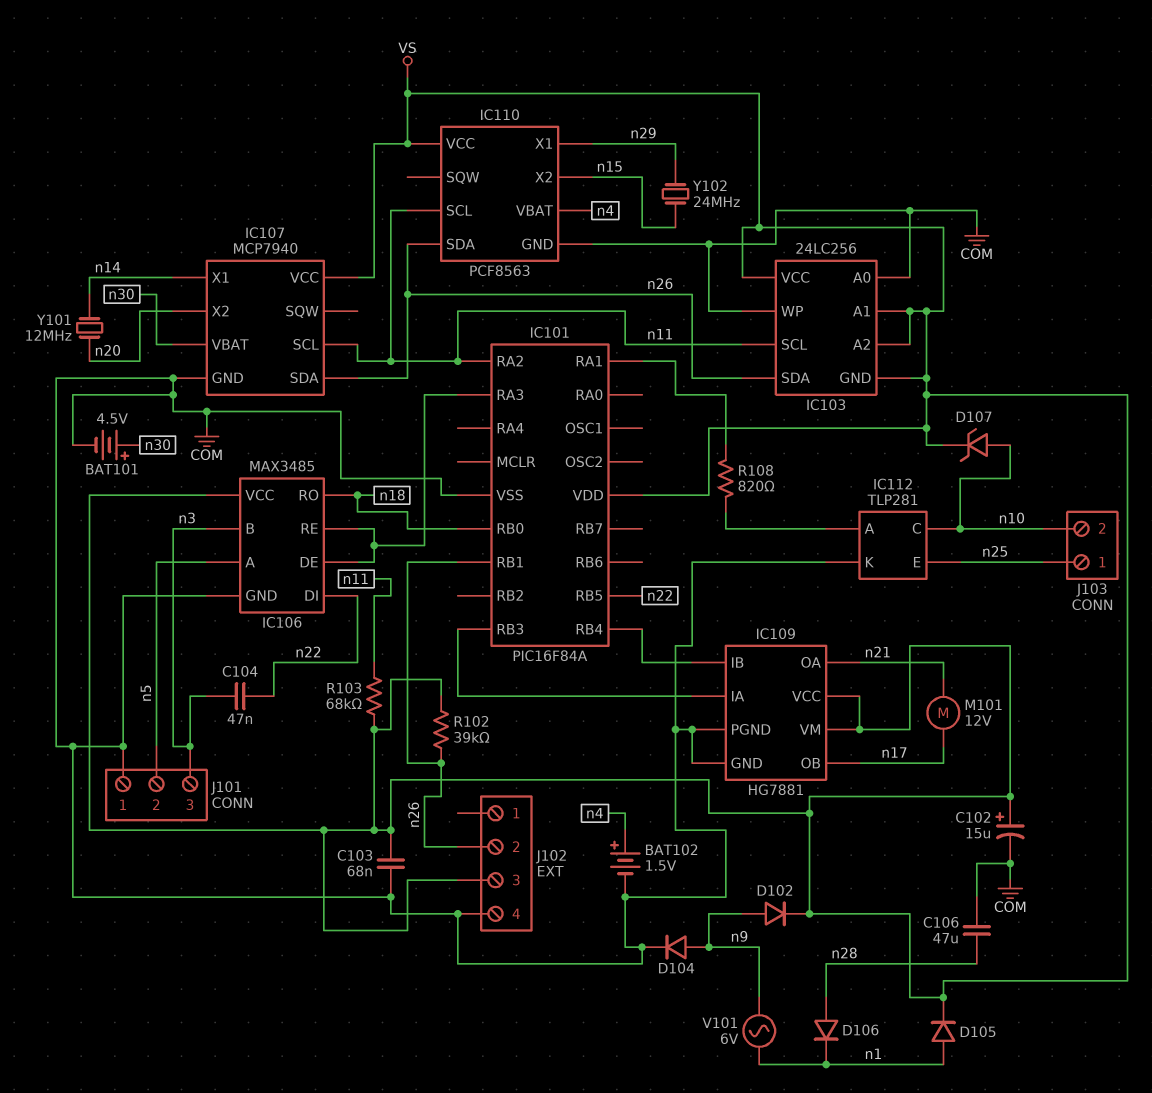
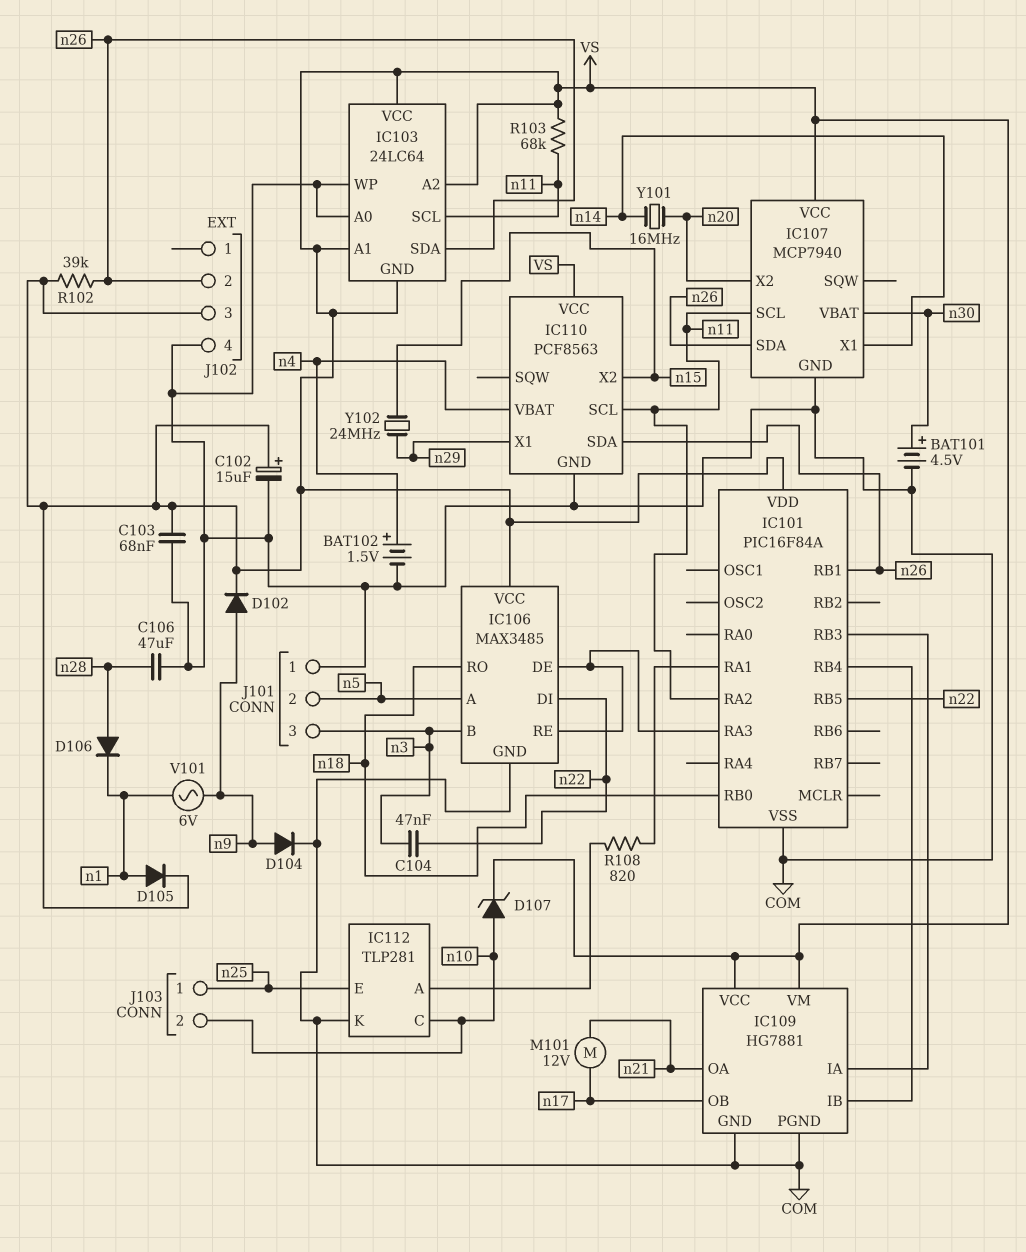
IC103: 24LC256 -> 24LC64
Y101: 12MHz (n14, n20) -> 16MHz (n14, n20)

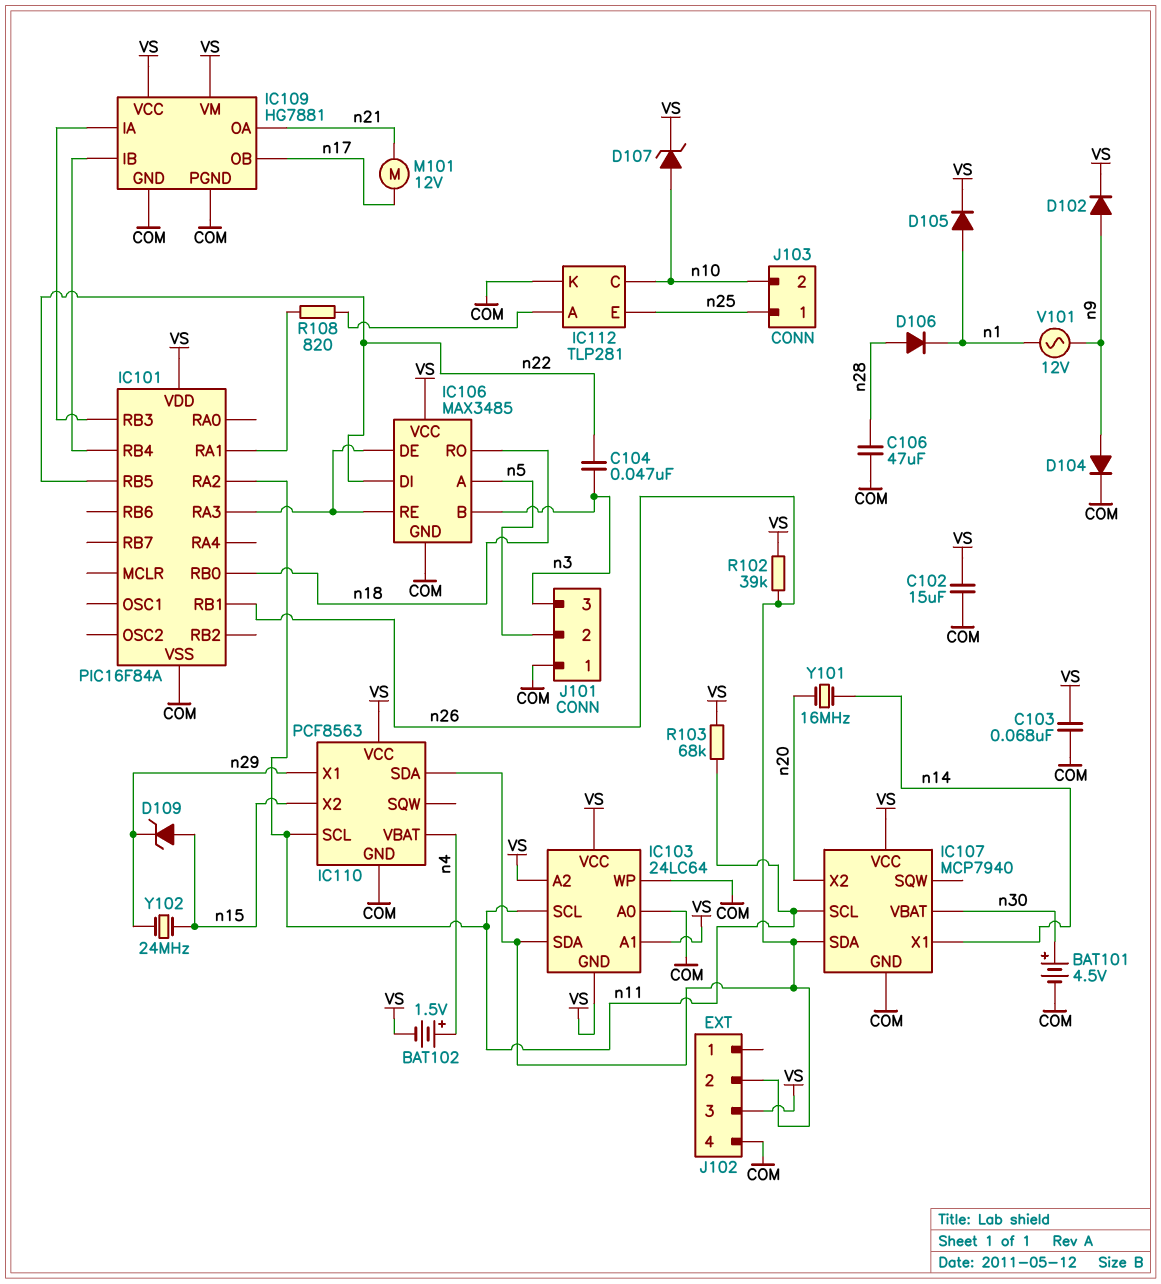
BAT102: 1.5V (plus n4, minus COM) -> 1.5V (plus n4, minus VS)
C102: 15uF (plus VS, minus COM) -> 15uF (COM, VS)
D109: none -> zener (A n15, K n29)
V101: AC 6V (n1, n9) -> AC 12V (n1, n9)

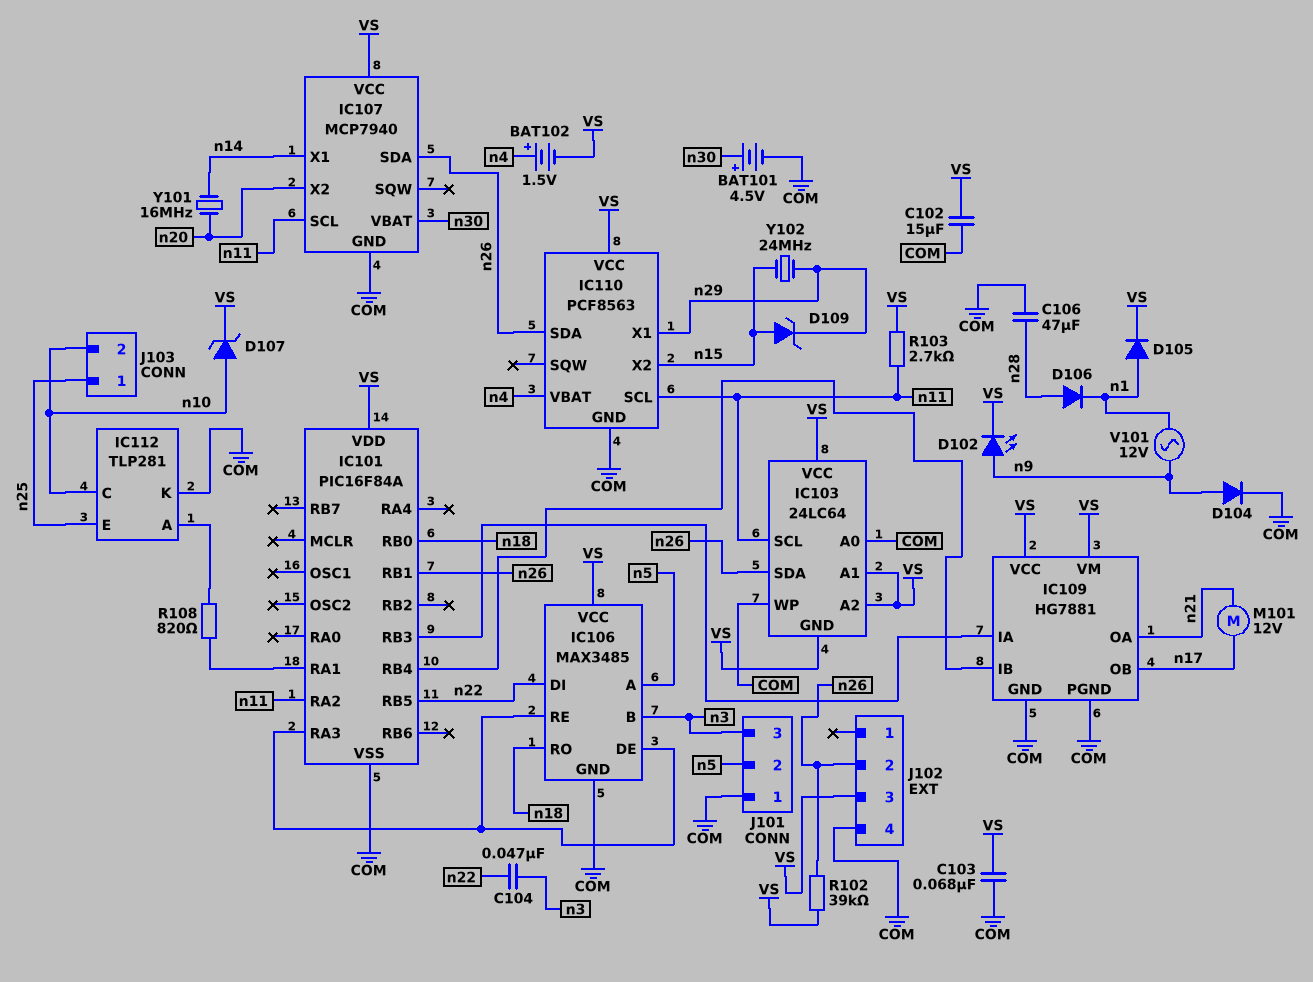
D102: diode (A n9, K VS) -> LED (A n9, K VS)
R103: 68k (VS, n11) -> 2.7k (VS, n11)

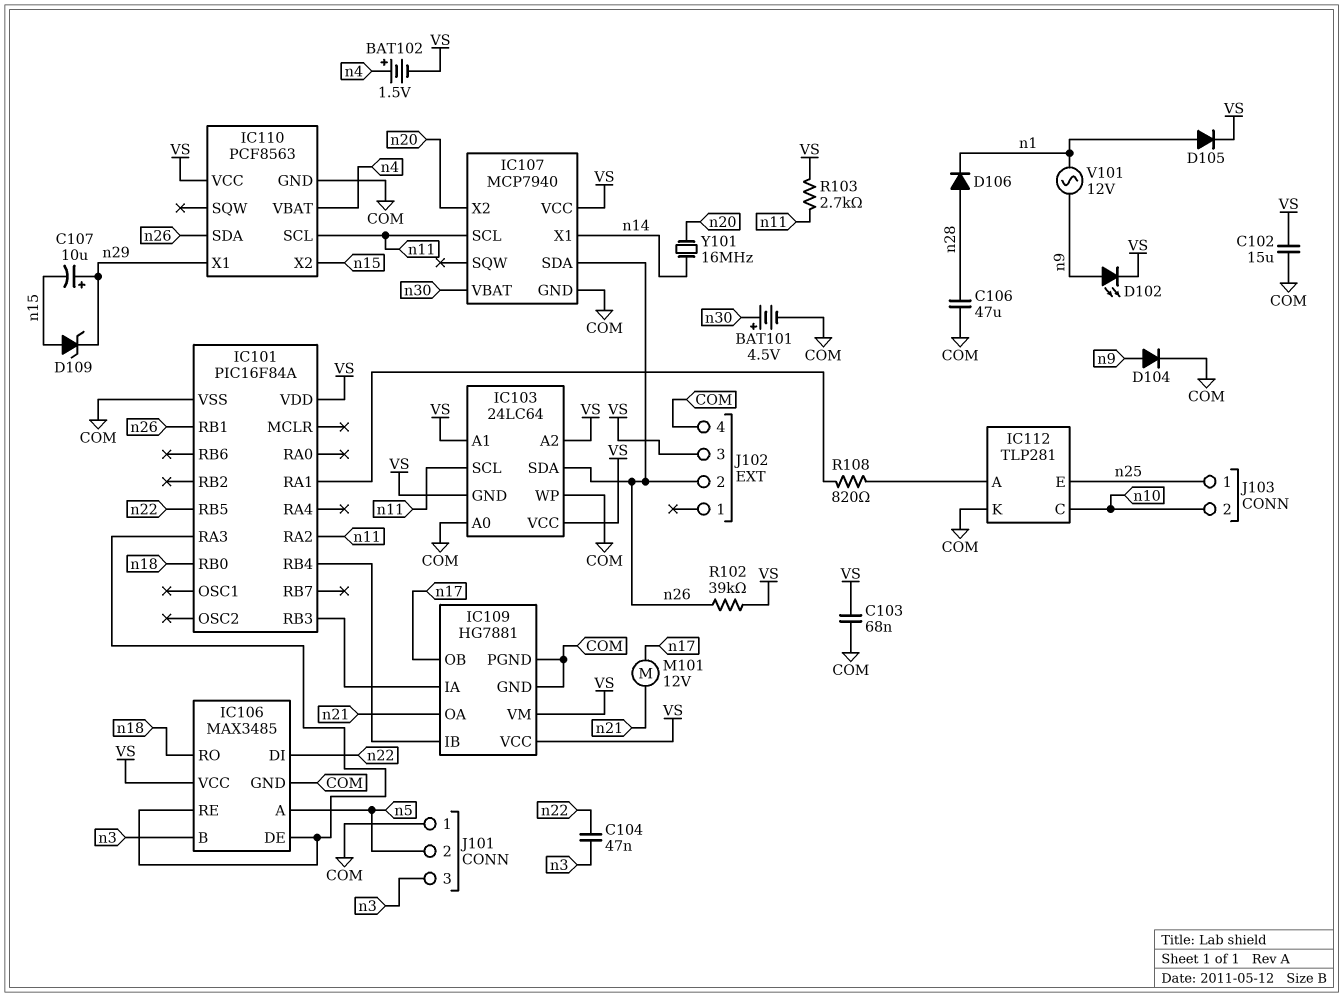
C107: none -> 10uF (plus n29, minus n15)
D107: zener (A n10, K VS) -> none
Y102: 24MHz (n15, n29) -> none

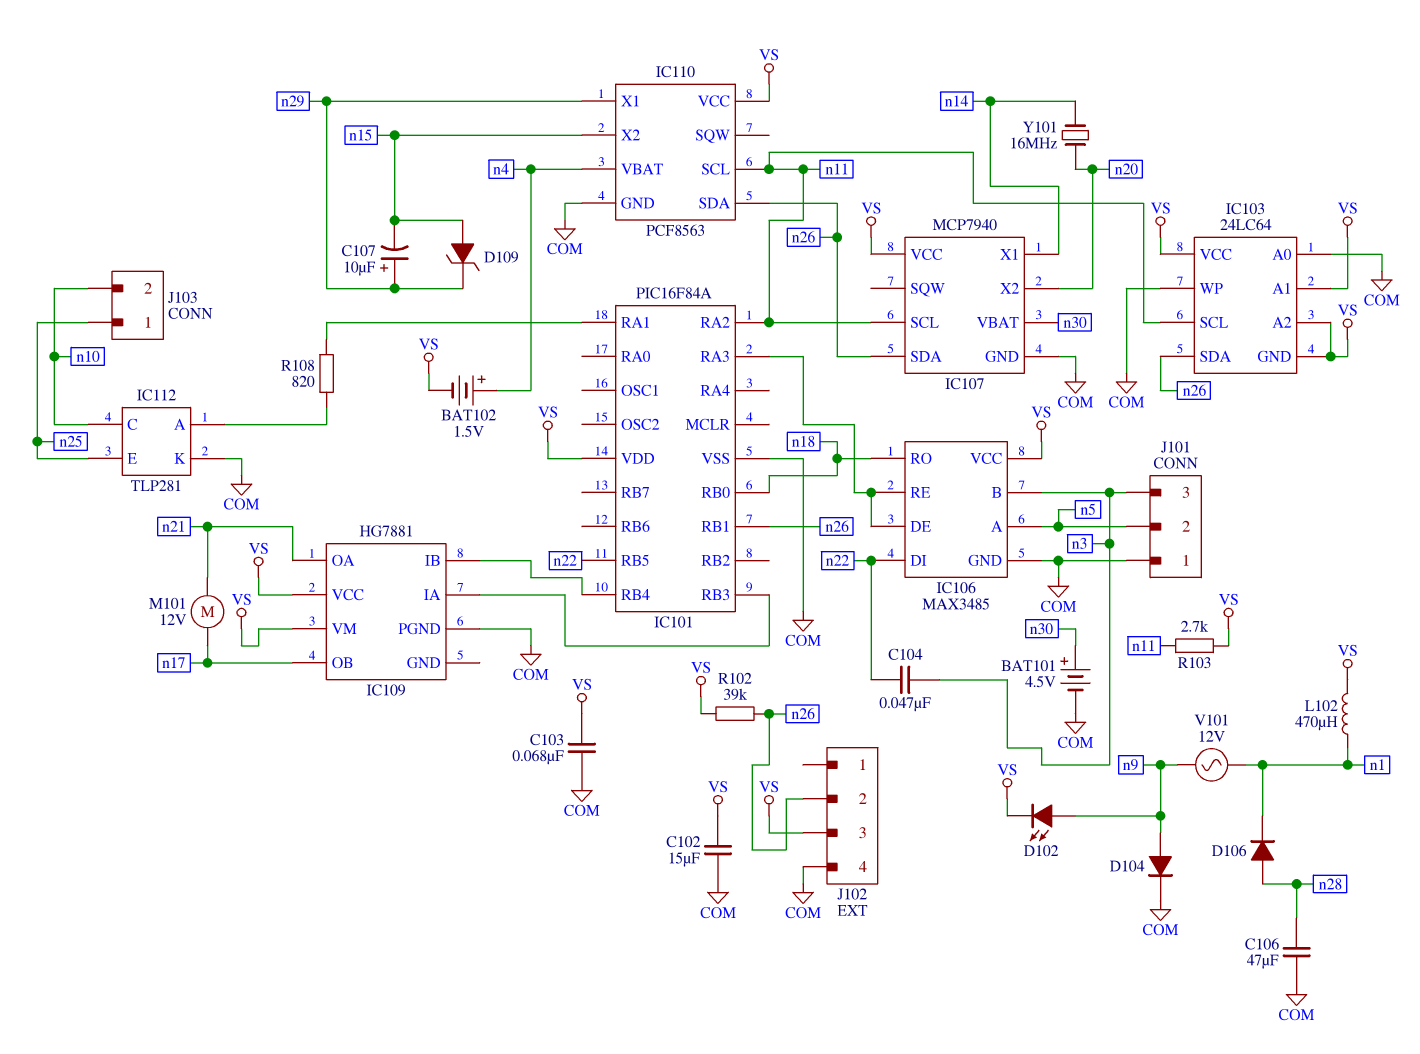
D105: diode (A n1, K VS) -> none
IC109 pin GND: COM -> none
L102: none -> 470uH (VS, n1)

